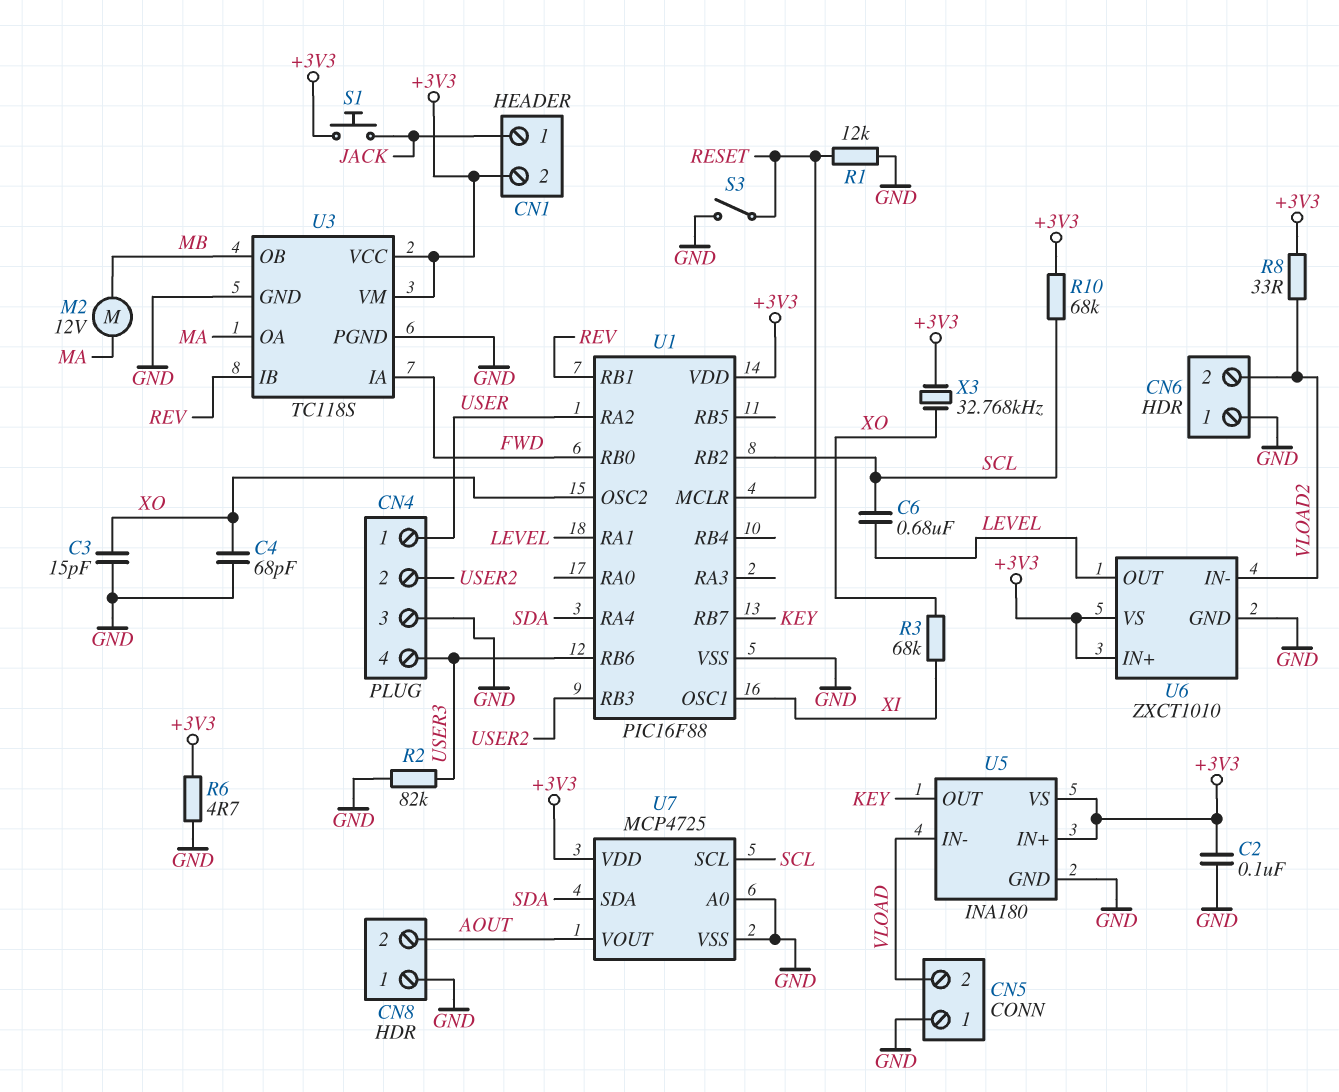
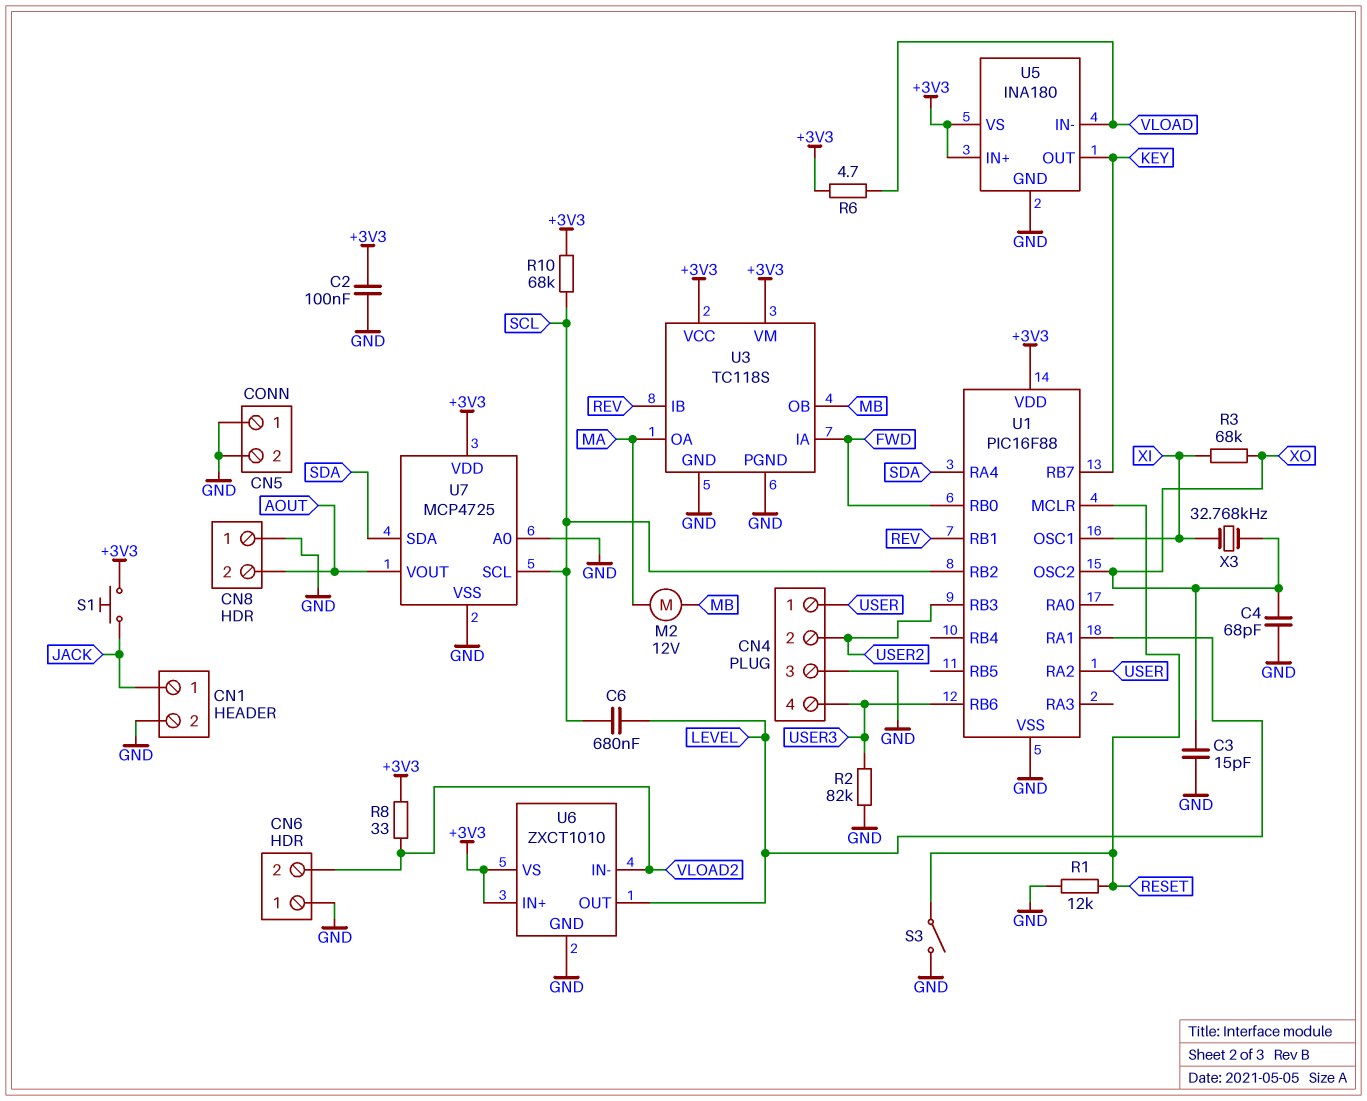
CN1 pin 2: +3V3 -> GND
CN5 pin 2: VLOAD -> GND
R6: 4.7 (+3V3, GND) -> 4.7 (+3V3, VLOAD)
X3: 32.768kHz (+3V3, XO) -> 32.768kHz (XI, XO)

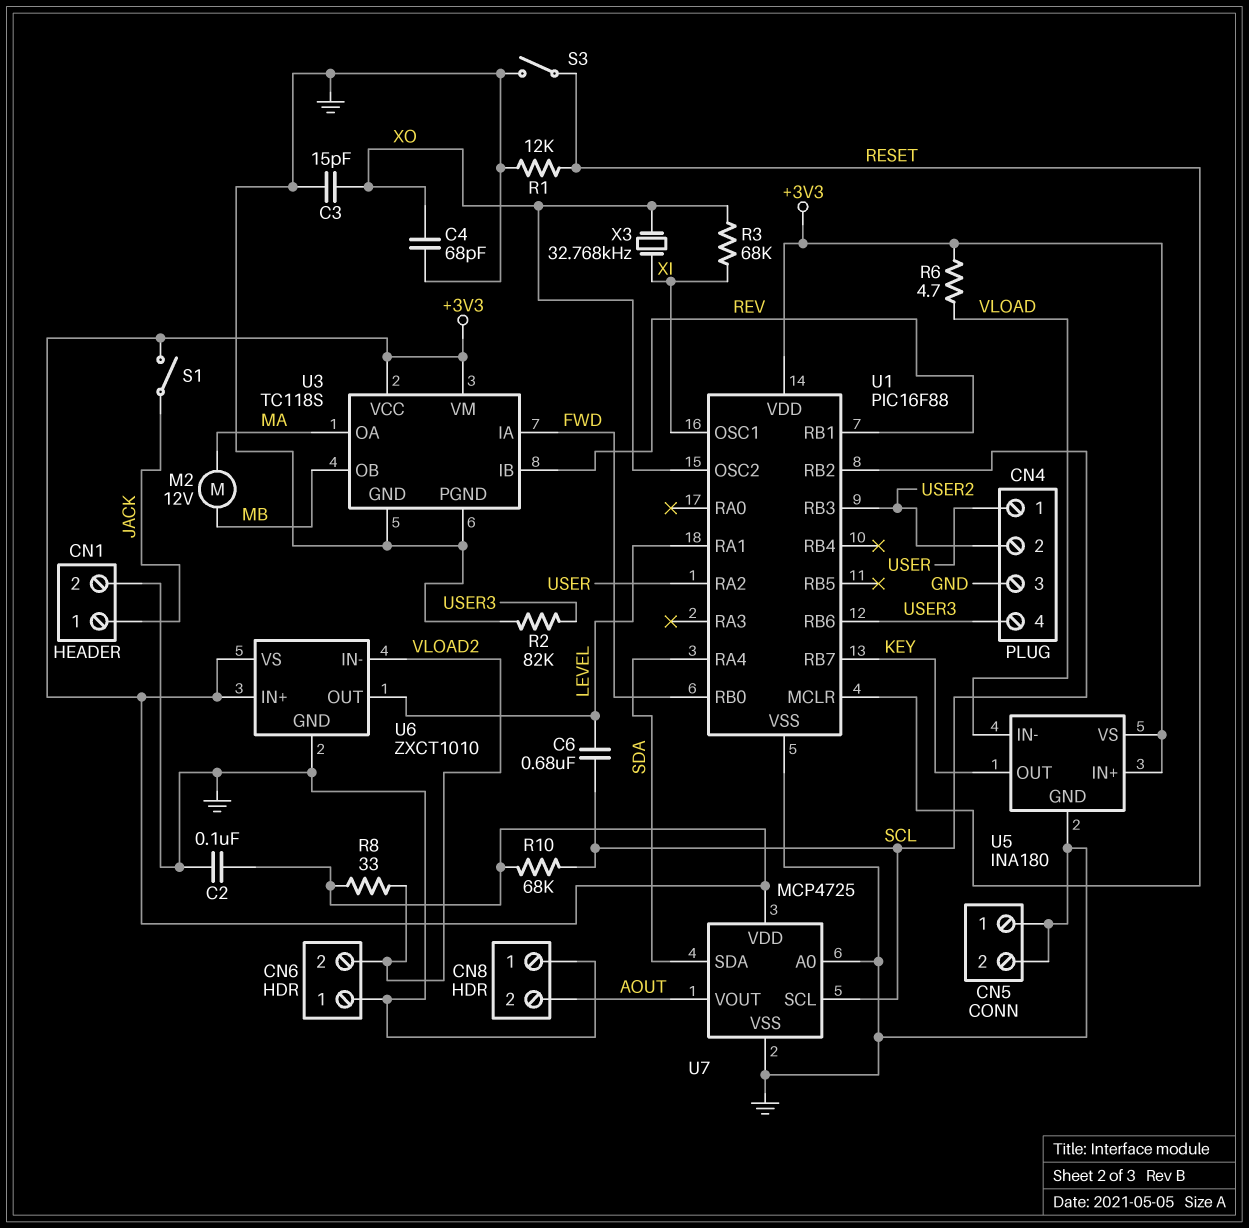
S1: button (+3V3, JACK) -> switch (+3V3, JACK)

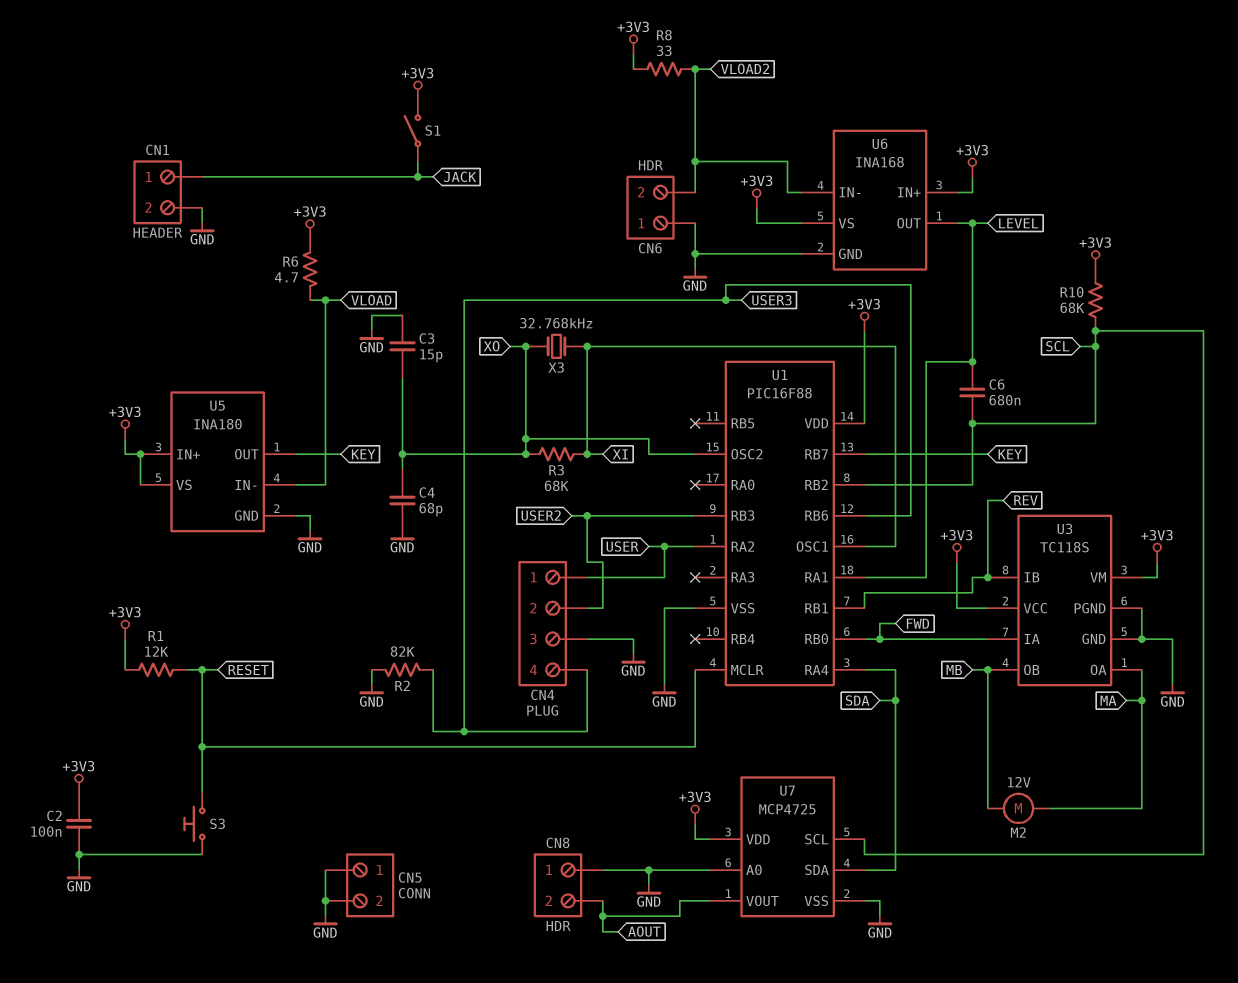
R1: 12k (GND, RESET) -> 12k (+3V3, RESET)
S3: switch (GND, RESET) -> button (GND, RESET)
U6: ZXCT1010 -> INA168

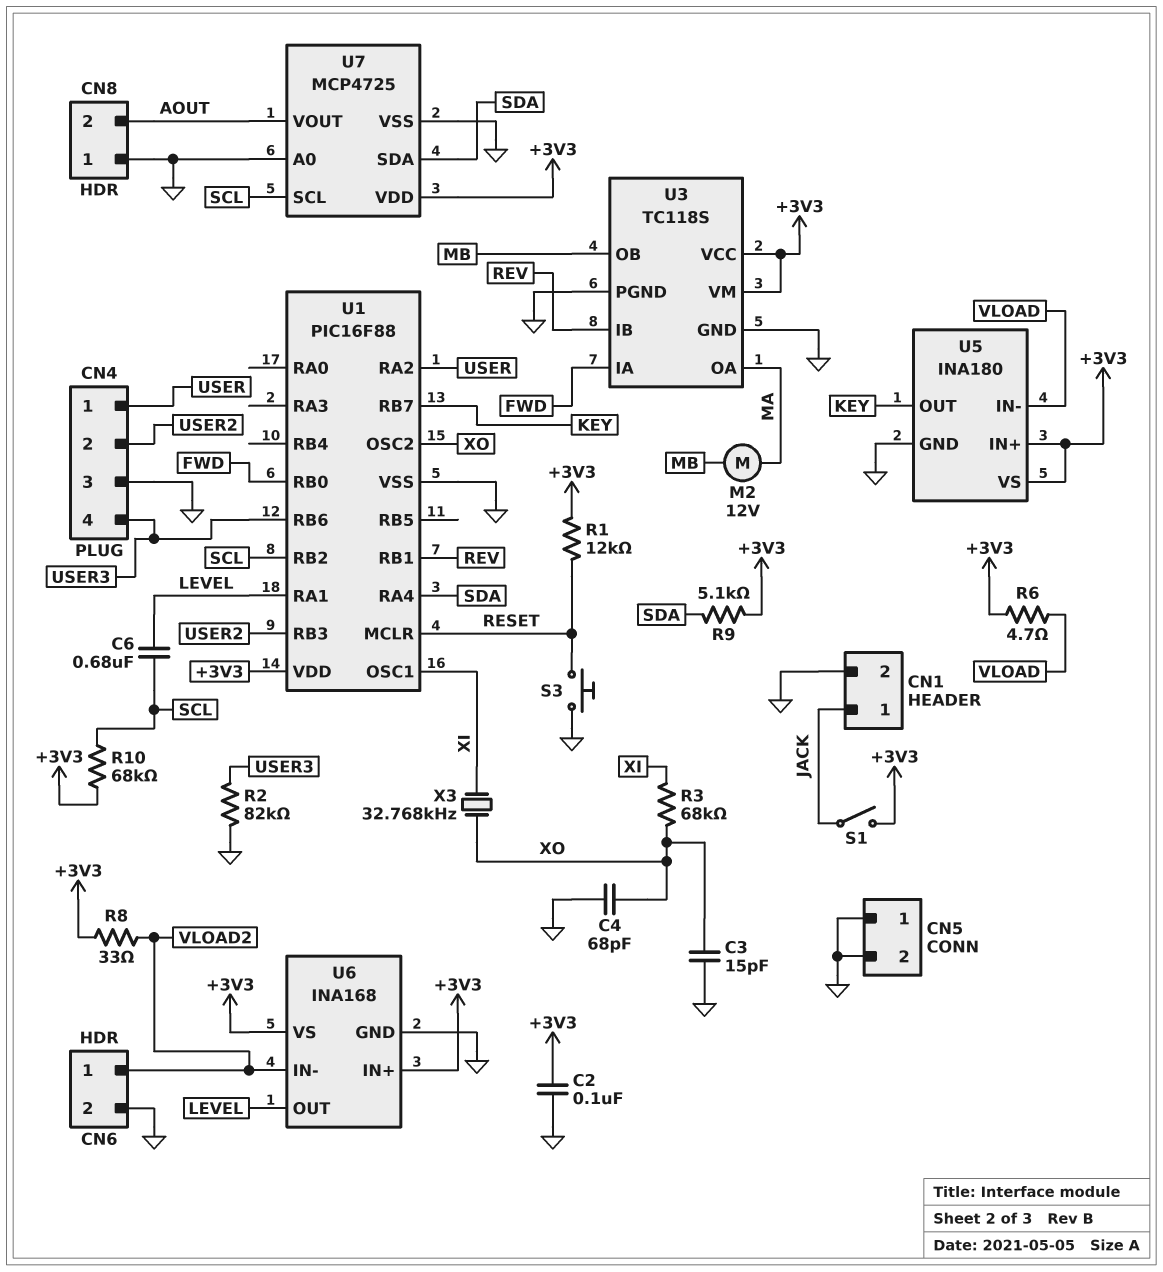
CN6 pin 1: GND -> VLOAD2
CN6 pin 2: VLOAD2 -> GND
R9: none -> 5.1k (+3V3, SDA)

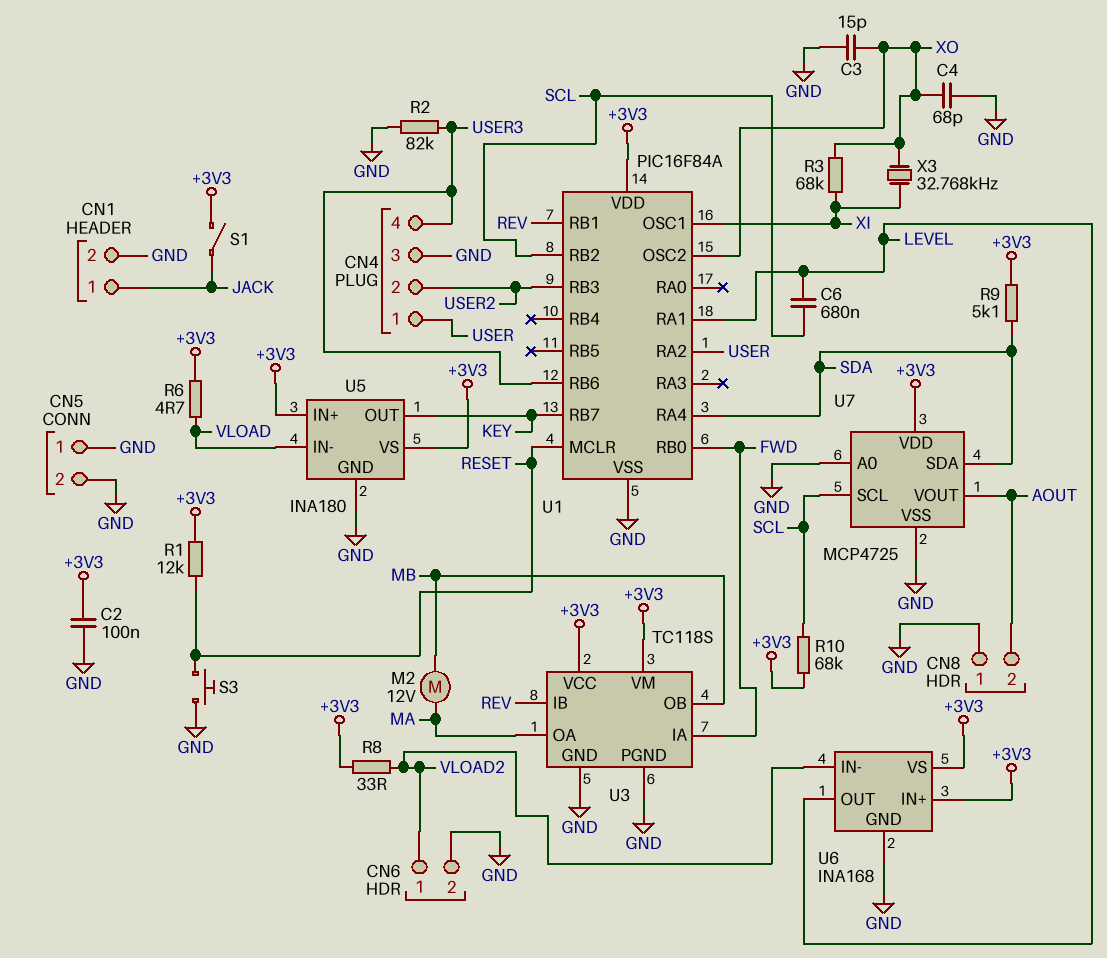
U1: PIC16F88 -> PIC16F84A

